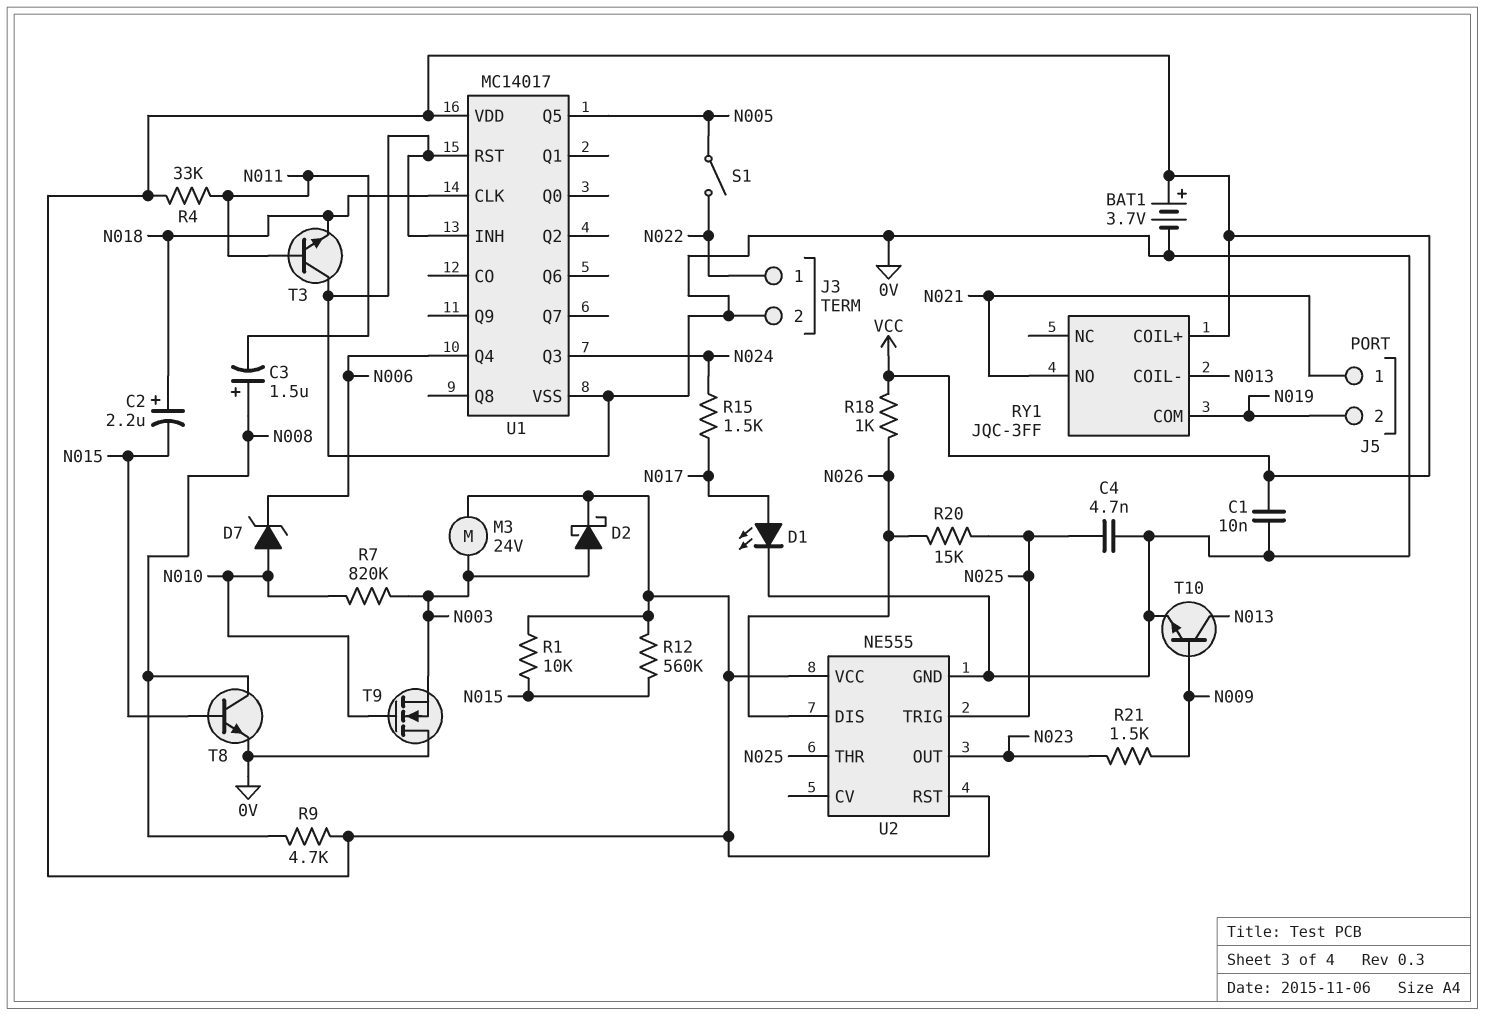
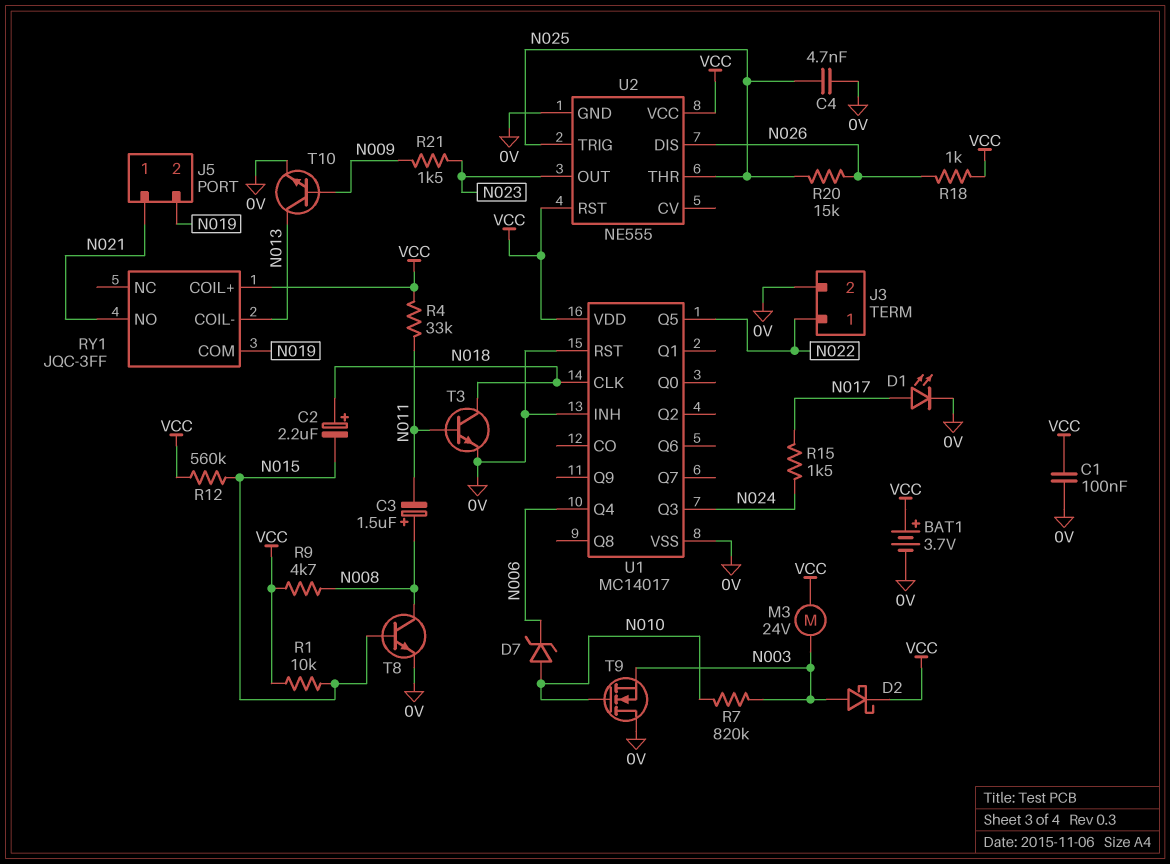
C1: 10nF (0V, VCC) -> 100nF (0V, VCC)
S1: switch (N005, N022) -> none
T3: NPN (B N011, C 0V, E N018) -> NPN (B N011, C N018, E 0V)
U1 pin Q5: N005 -> N022

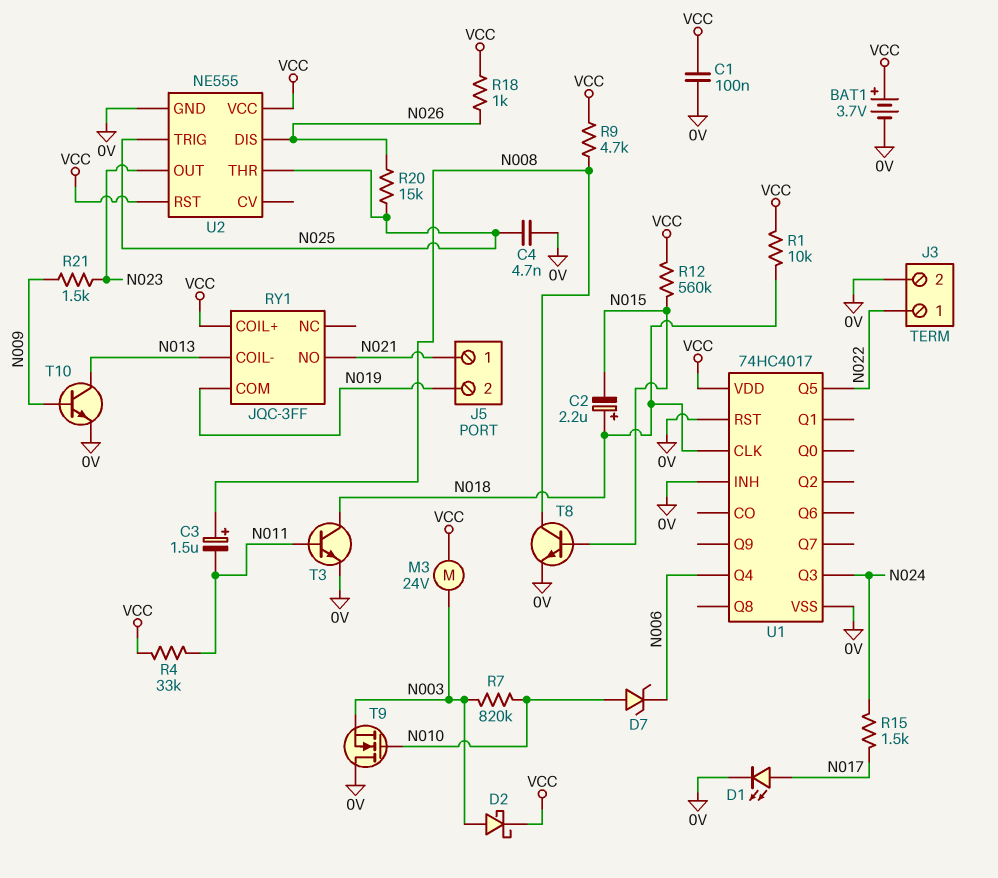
R1: 10k (N015, VCC) -> 10k (N018, VCC)
U1: MC14017 -> 74HC4017

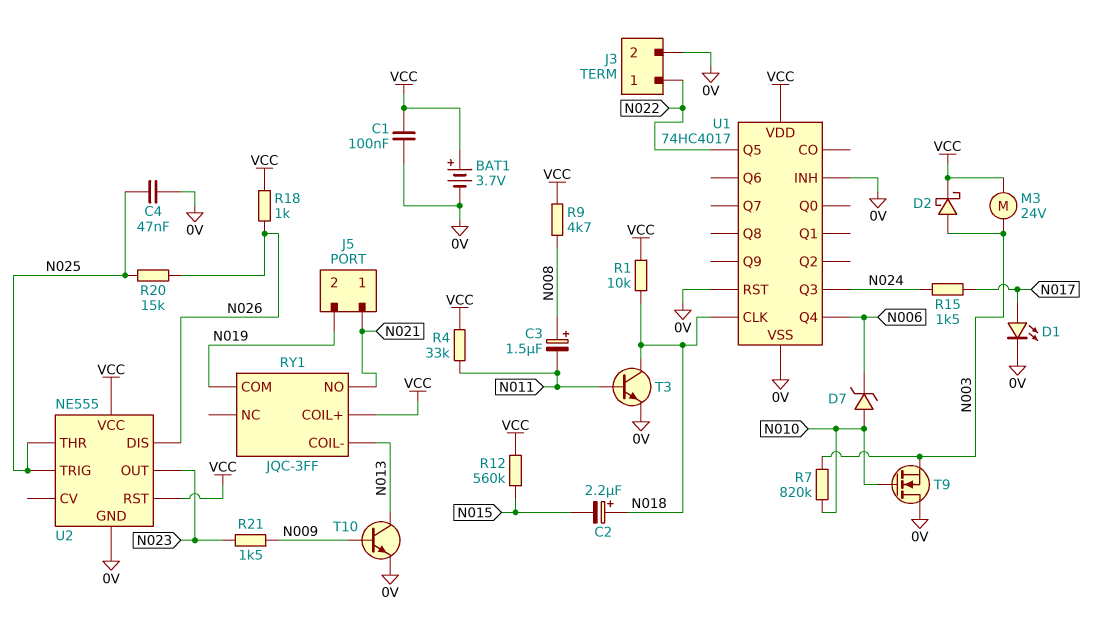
C4: 4.7nF (0V, N025) -> 47nF (0V, N025)
T8: NPN (B N015, C N008, E 0V) -> none

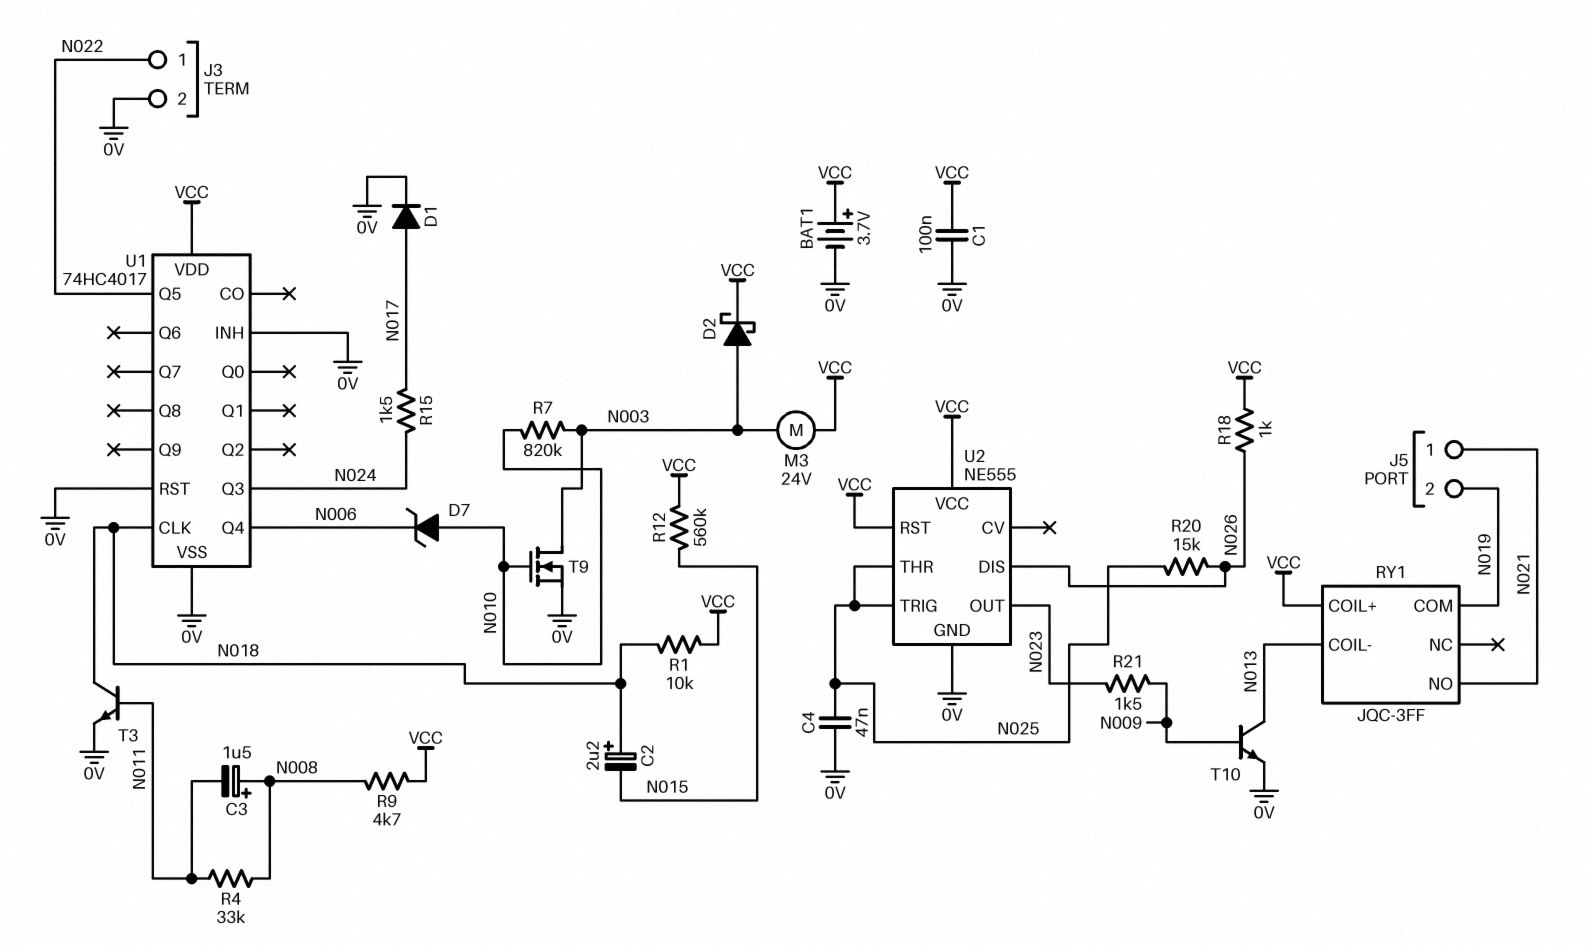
D1: LED (A N017, K 0V) -> diode (A N017, K 0V)
R4: 33k (N011, VCC) -> 33k (N008, N011)
T9: NMOS (G N010, D 0V, S N003) -> NMOS (G N010, D N003, S 0V)

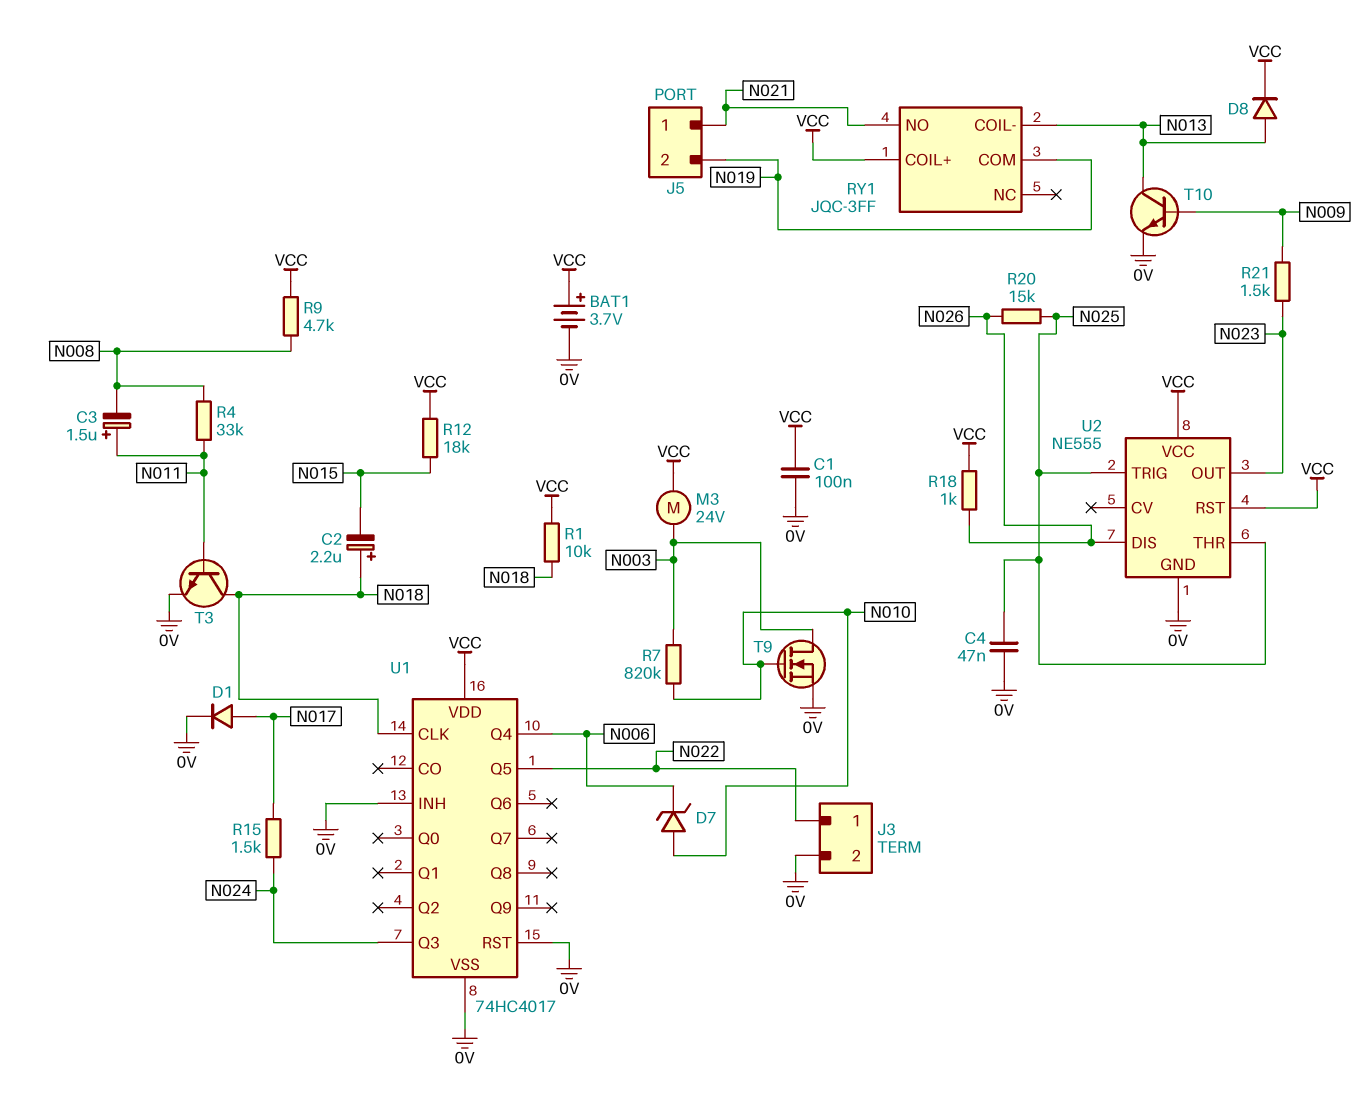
C3: 1.5uF (plus N008, minus N011) -> 1.5uF (plus N011, minus N008)
D2: schottky (A N003, K VCC) -> none
D8: none -> diode (A N013, K VCC)
R12: 560k (N015, VCC) -> 18k (N015, VCC)

